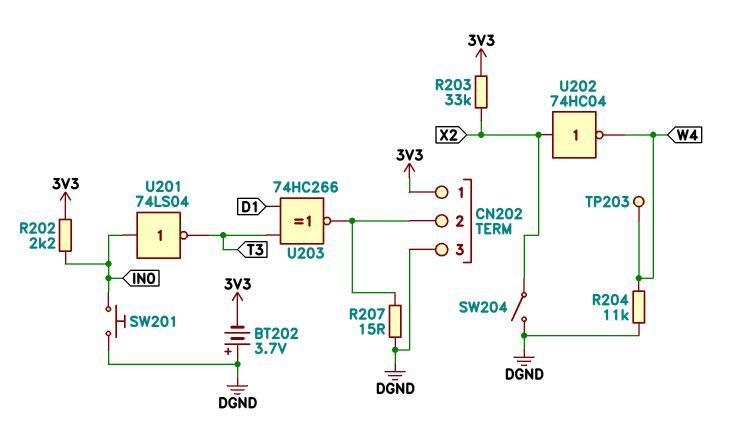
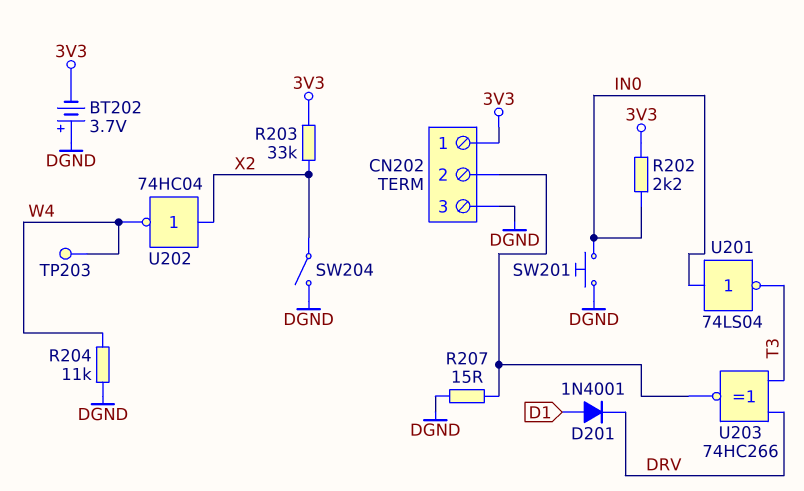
D201: none -> diode 1N4001 (A D1, K DRV)
U203: XNOR 74HC266 (in D1, in T3, out CN202/2) -> XNOR 74HC266 (in DRV, in T3, out CN202/2)

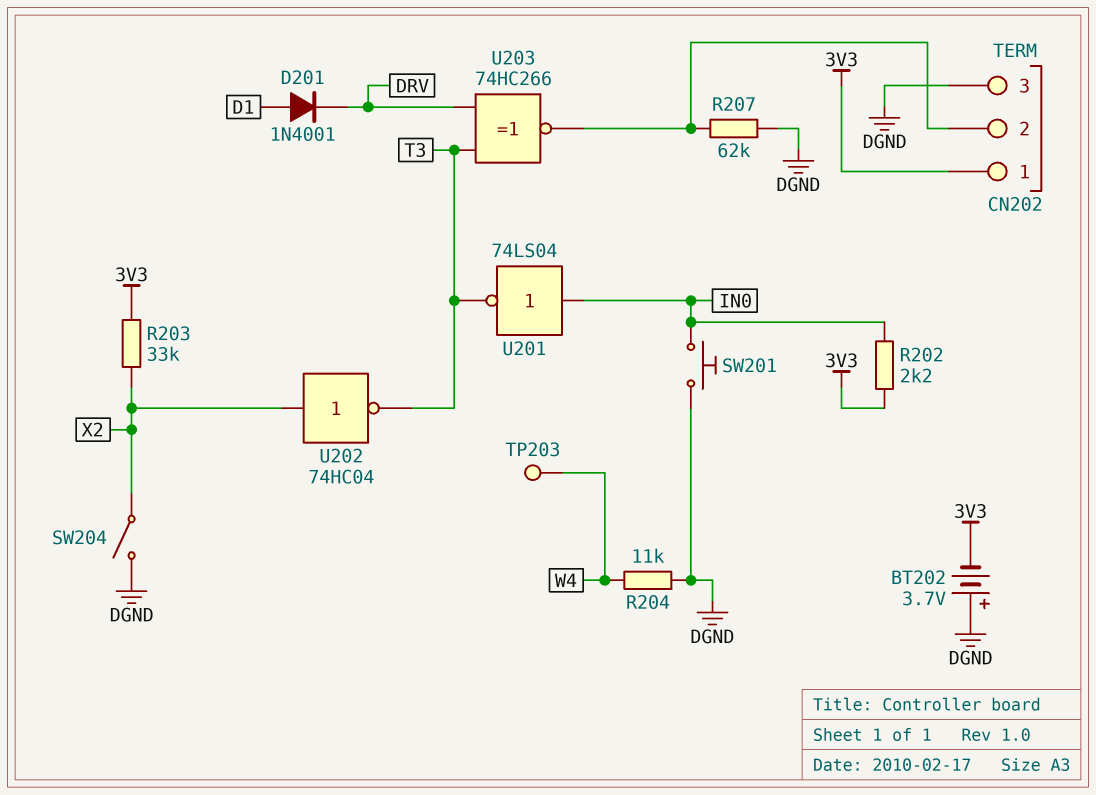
R207: 15 (CN202/2, DGND) -> 62k (CN202/2, DGND)
U202: NOT 74HC04 (in X2, out W4) -> NOT 74HC04 (in X2, out T3)

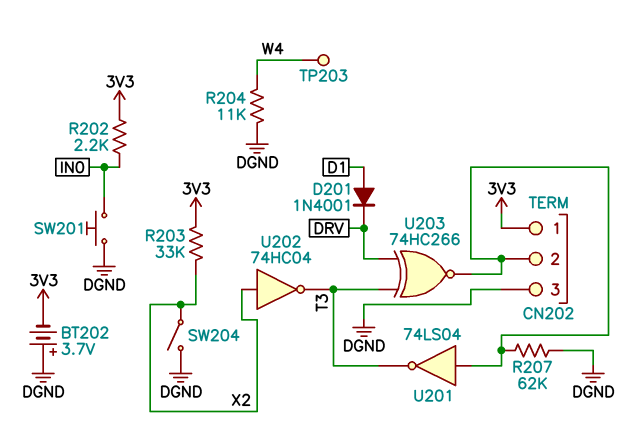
U201: NOT 74LS04 (in IN0, out T3) -> NOT 74LS04 (in CN202/2, out T3)

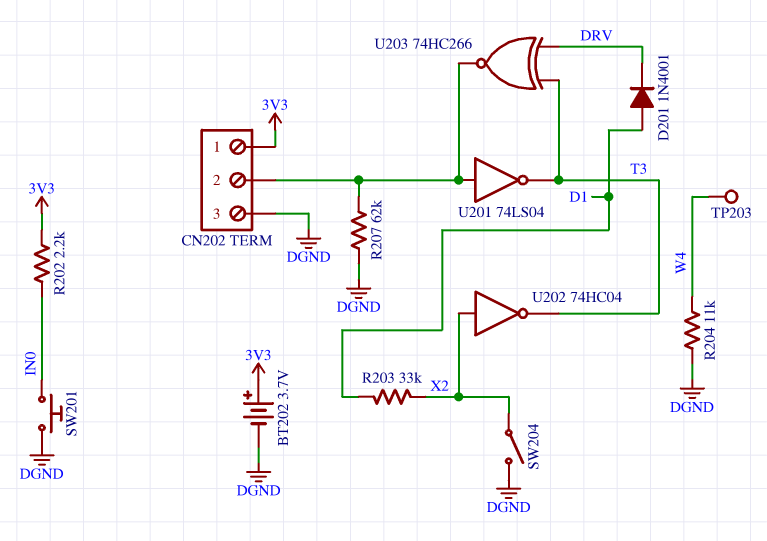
BT202: 3.7V (plus DGND, minus 3V3) -> 3.7V (plus 3V3, minus DGND)
R203: 33k (3V3, X2) -> 33k (D1, X2)

